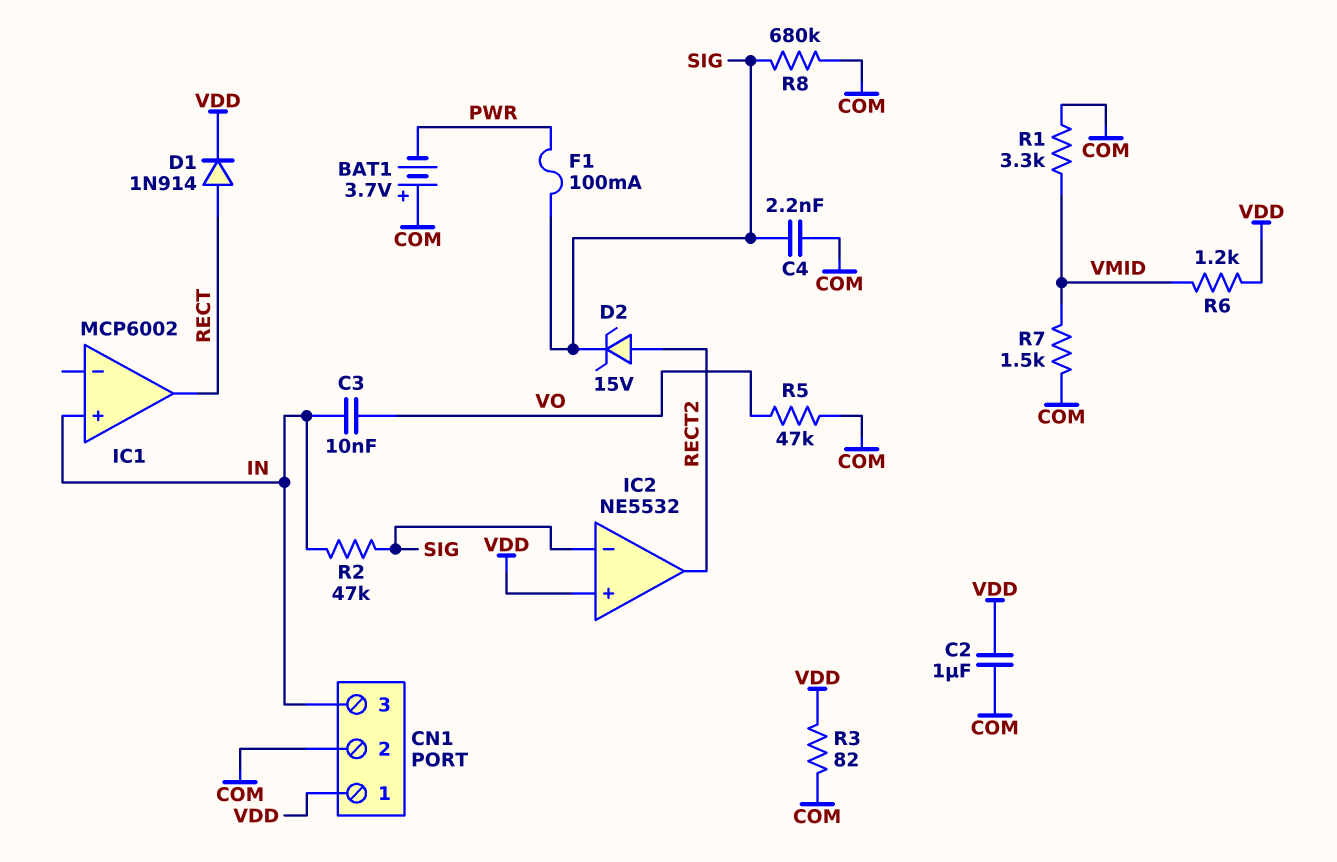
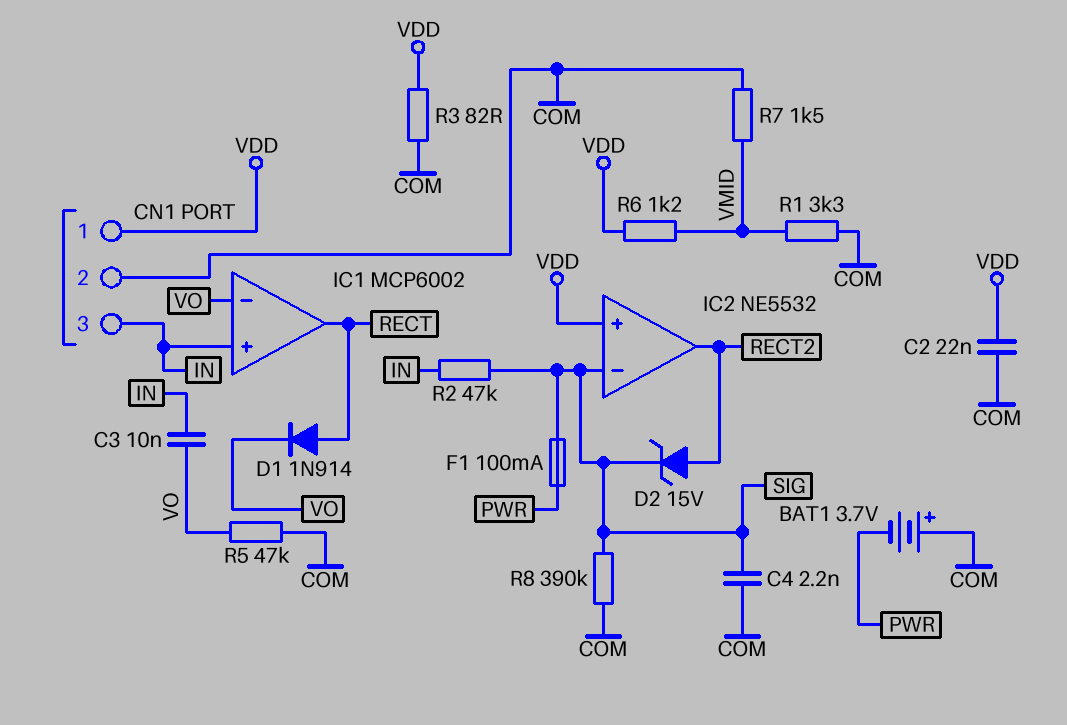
C2: 1uF (COM, VDD) -> 22nF (COM, VDD)
D1: diode 1N914 (A RECT, K VDD) -> diode 1N914 (A RECT, K VO)
IC1 pin in-: none -> VO
R8: 680k (COM, SIG) -> 390k (COM, SIG)

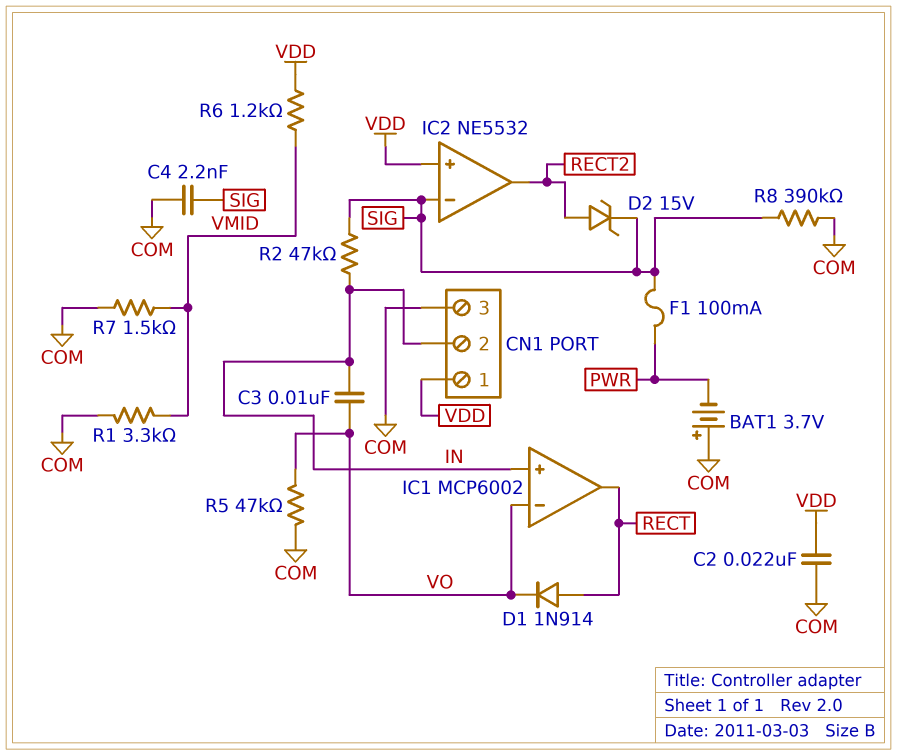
CN1 pin 2: COM -> IN
CN1 pin 3: IN -> COM
R3: 82 (COM, VDD) -> none

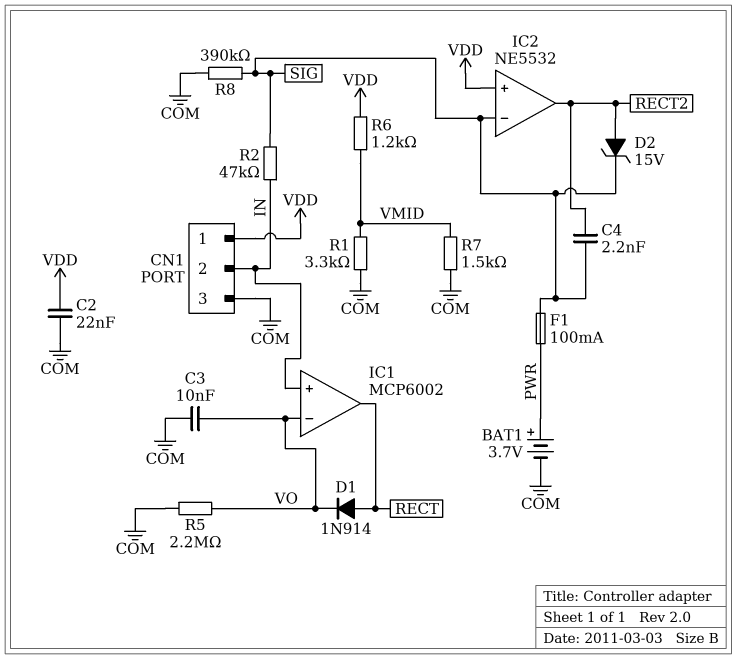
BAT1: 3.7V (plus COM, minus PWR) -> 3.7V (plus PWR, minus COM)
C3: 10nF (IN, VO) -> 10nF (COM, VO)
C4: 2.2nF (COM, SIG) -> 2.2nF (RECT2, SIG)
R5: 47k (COM, VO) -> 2.2M (COM, VO)

